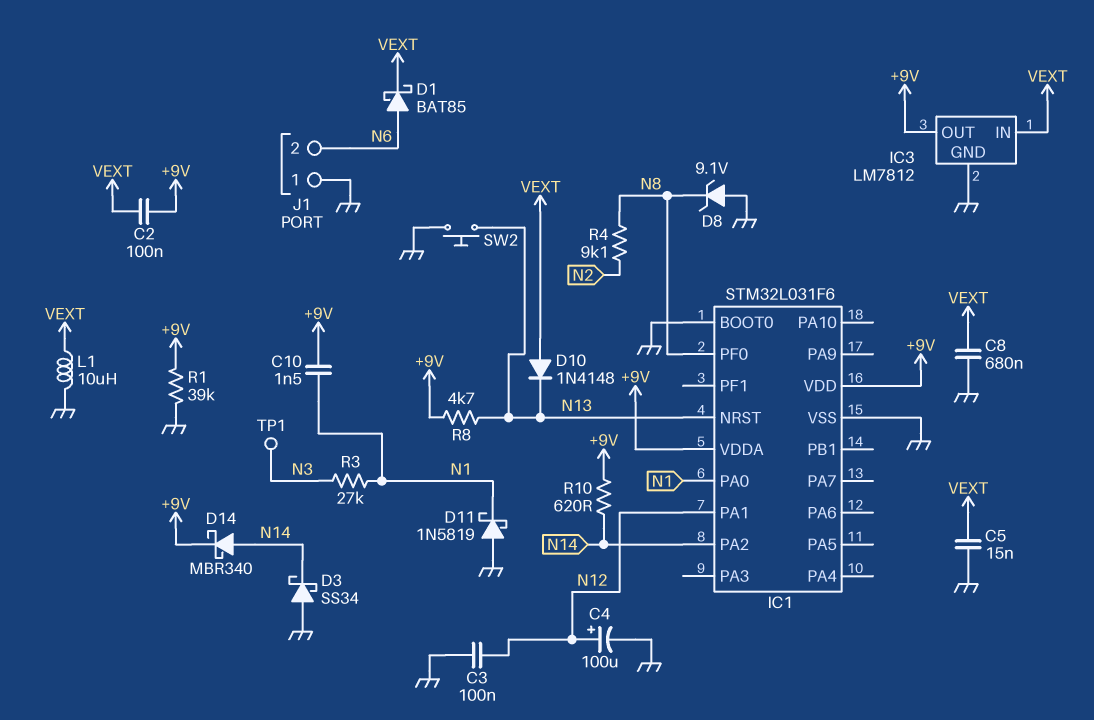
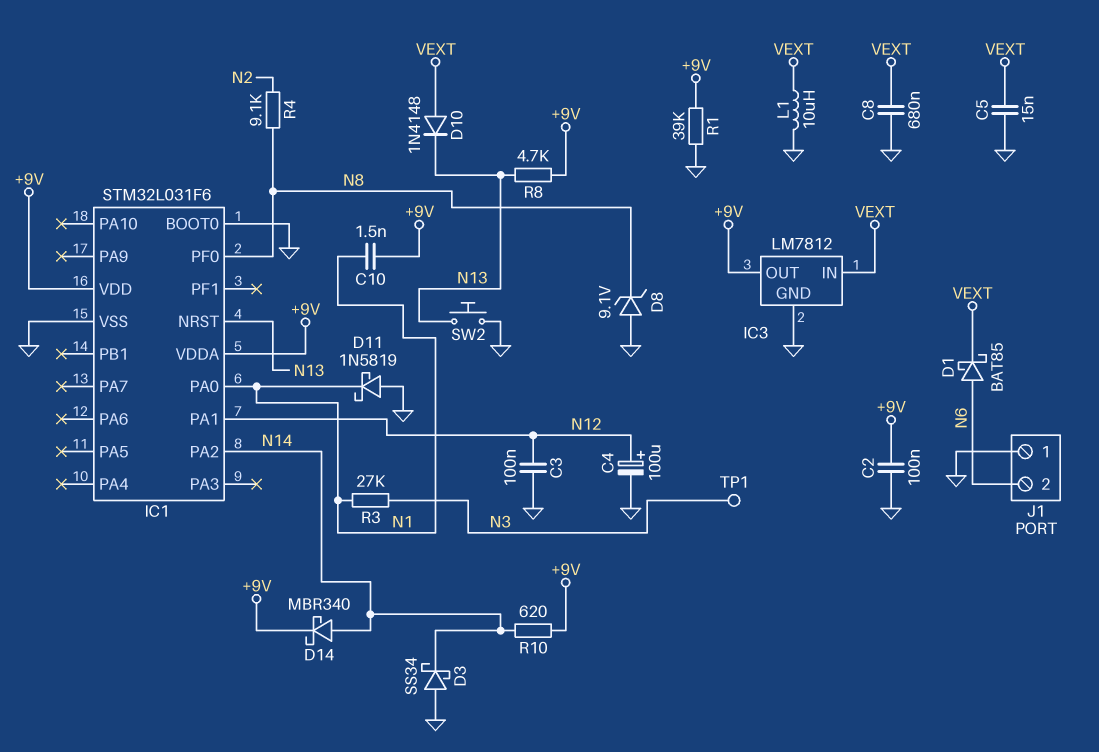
C2: 100nF (+9V, VEXT) -> 100nF (+9V, GND)

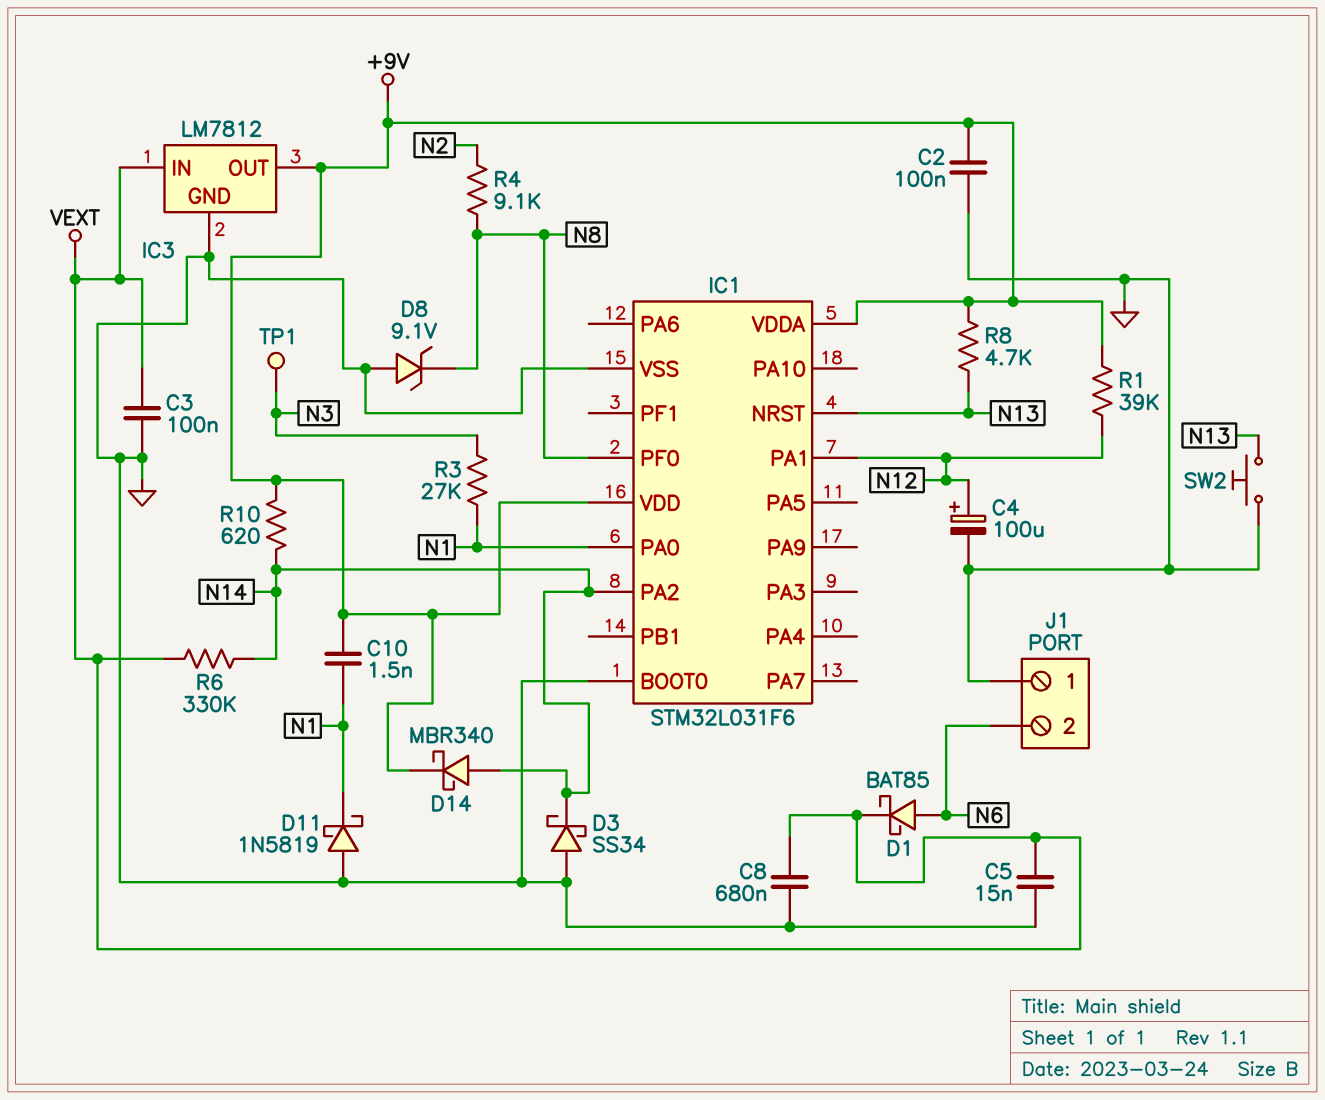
C3: 100nF (GND, N12) -> 100nF (GND, VEXT)
D10: diode 1N4148 (A VEXT, K N13) -> none
L1: 10uH (GND, VEXT) -> none
R1: 39k (+9V, GND) -> 39k (+9V, N12)
R6: none -> 330k (N14, VEXT)

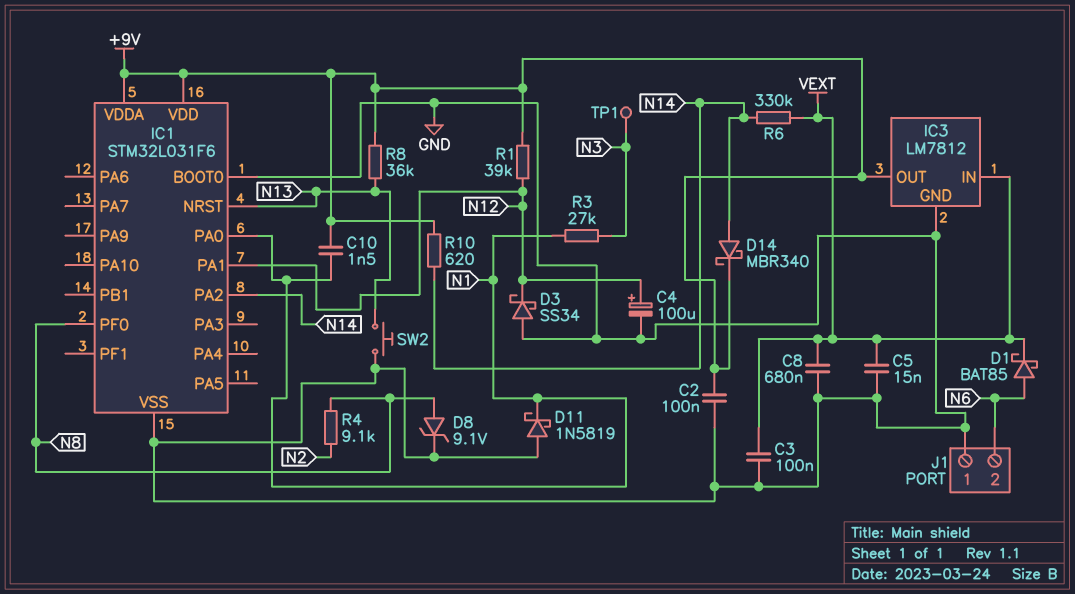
D3: schottky SS34 (A GND, K N14) -> schottky SS34 (A GND, K N12)
D8: zener 9.1V (A GND, K N8) -> zener 9.1V (A N8, K GND)
R8: 4.7k (+9V, N13) -> 36k (+9V, N13)

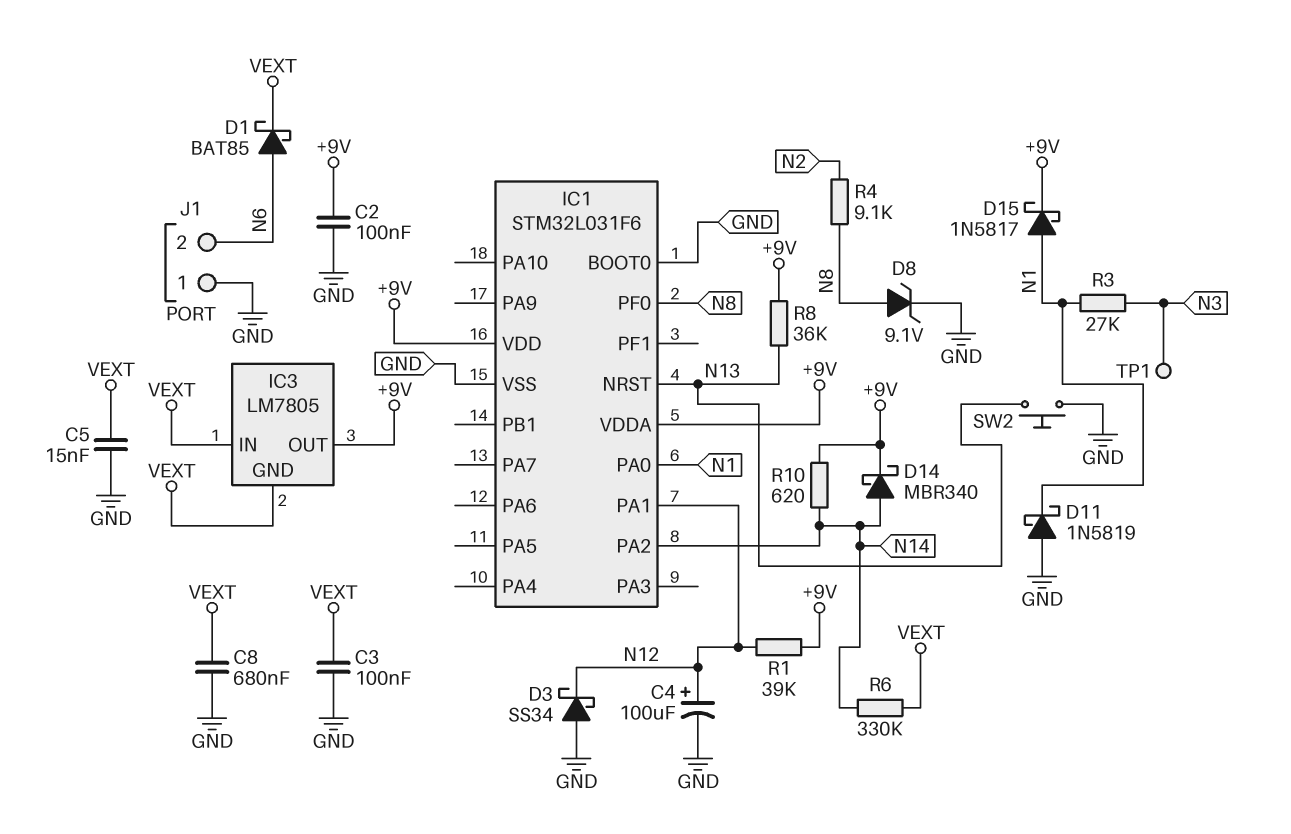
C10: 1.5nF (+9V, N1) -> none
D15: none -> schottky 1N5817 (A N1, K +9V)
IC3: LM7812 -> LM7805
IC3 pin GND: GND -> VEXT

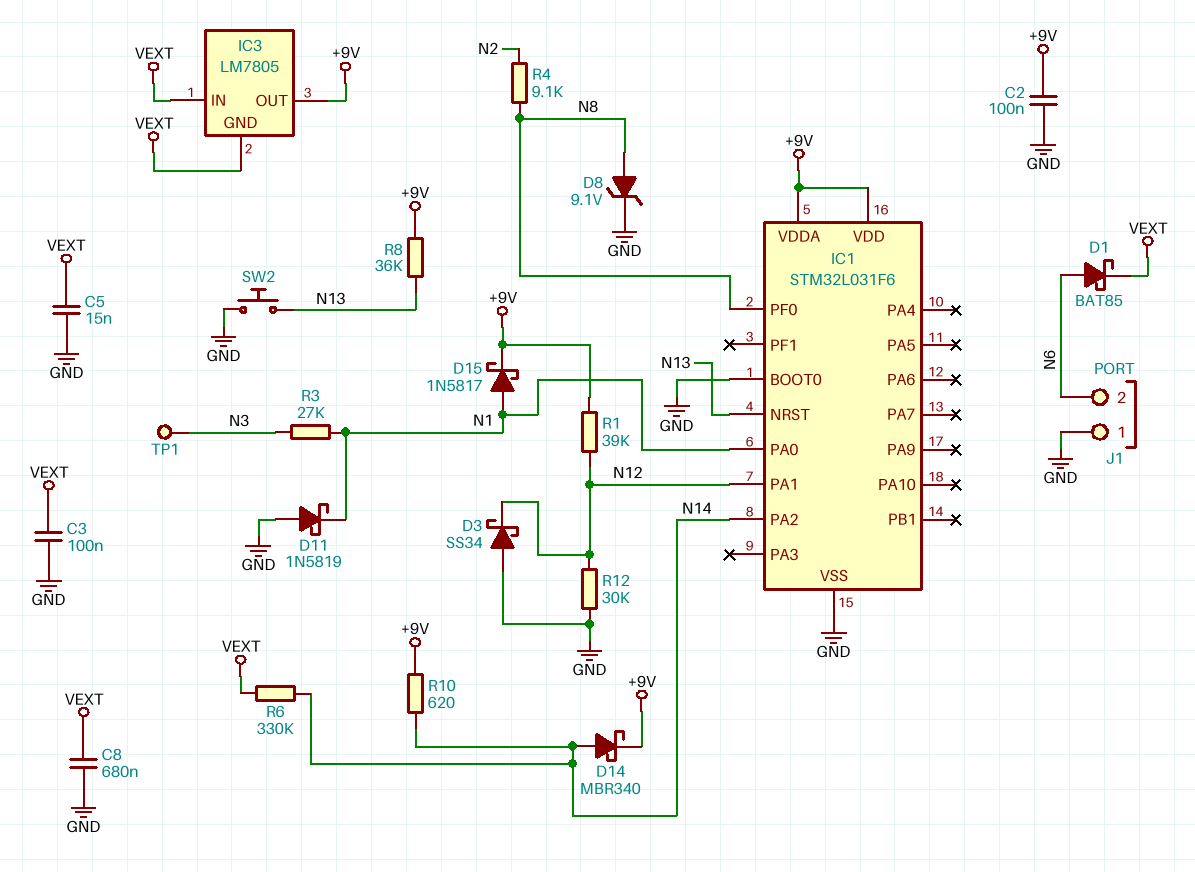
C4: 100uF (plus N12, minus GND) -> none
R12: none -> 30k (GND, N12)

